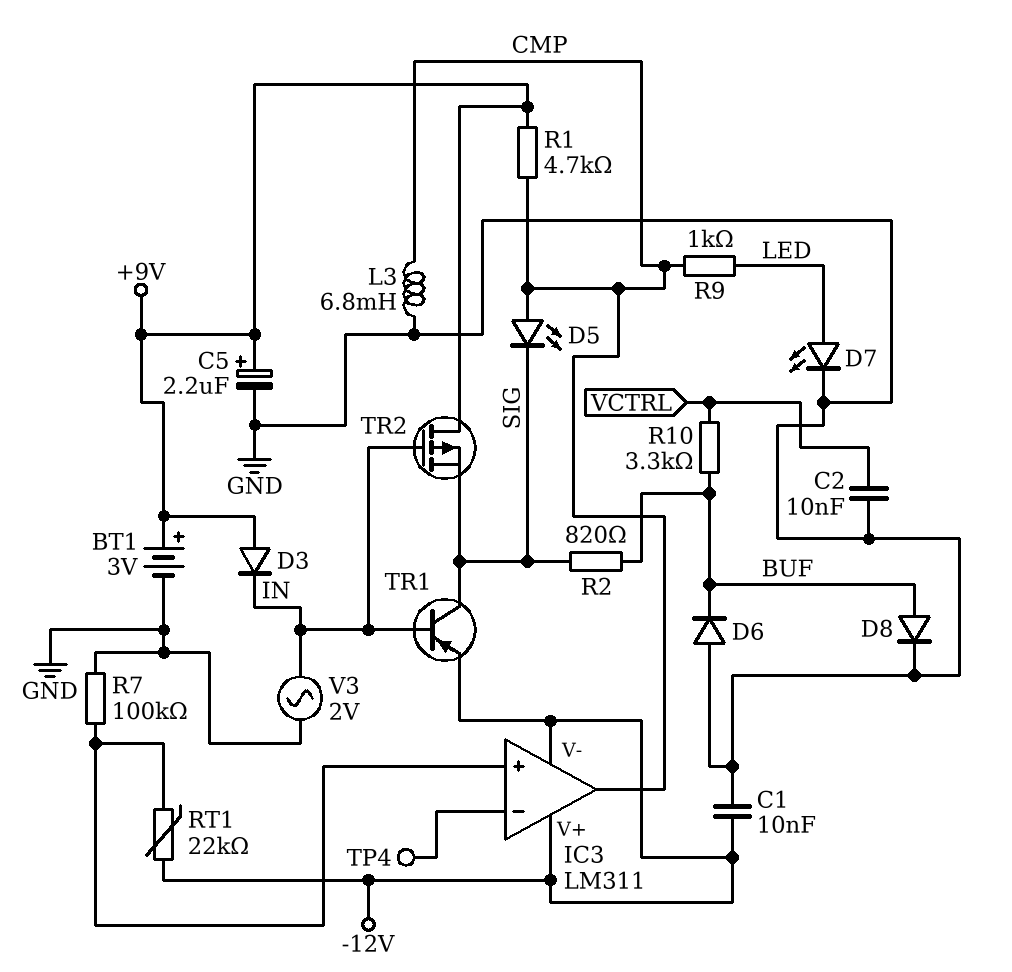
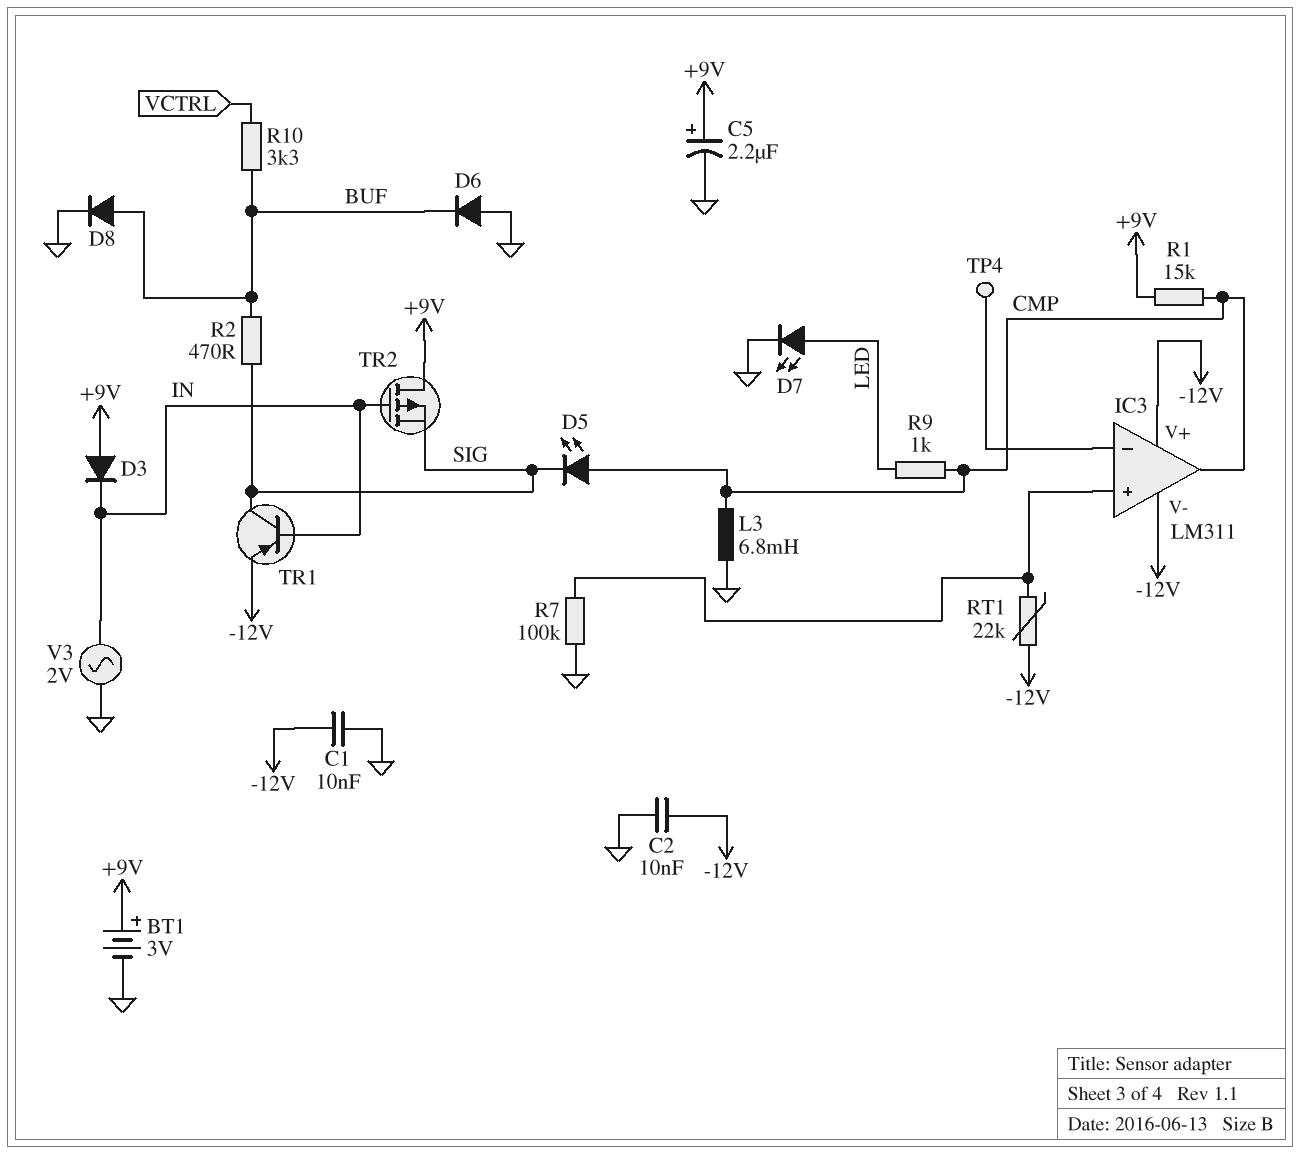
C2: 10nF (GND, VCTRL) -> 10nF (-12V, GND)
R1: 4.7k (+9V, CMP) -> 15k (+9V, CMP)
R2: 820 (BUF, SIG) -> 470 (BUF, SIG)

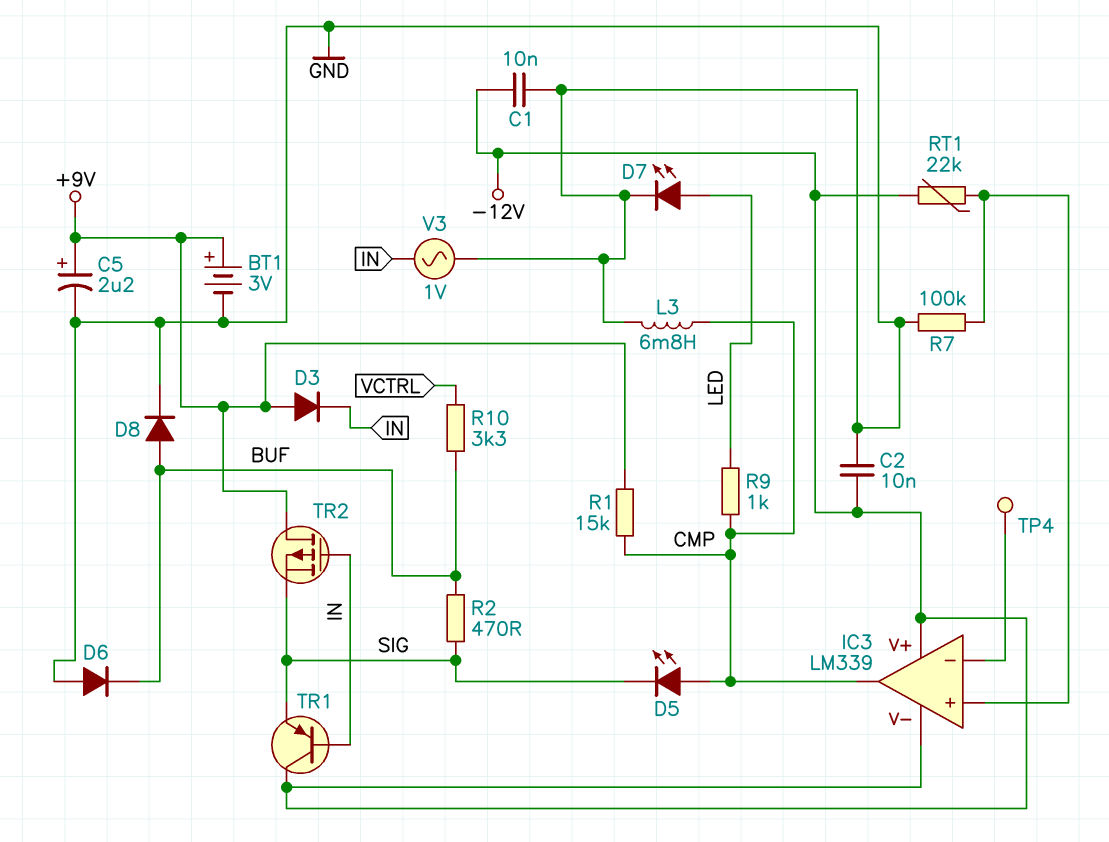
IC3: LM311 -> LM339
TR1: PNP (B IN, C SIG, E -12V) -> PNP (B IN, C -12V, E SIG)
V3: AC 2V (GND, IN) -> AC 1V (GND, IN)

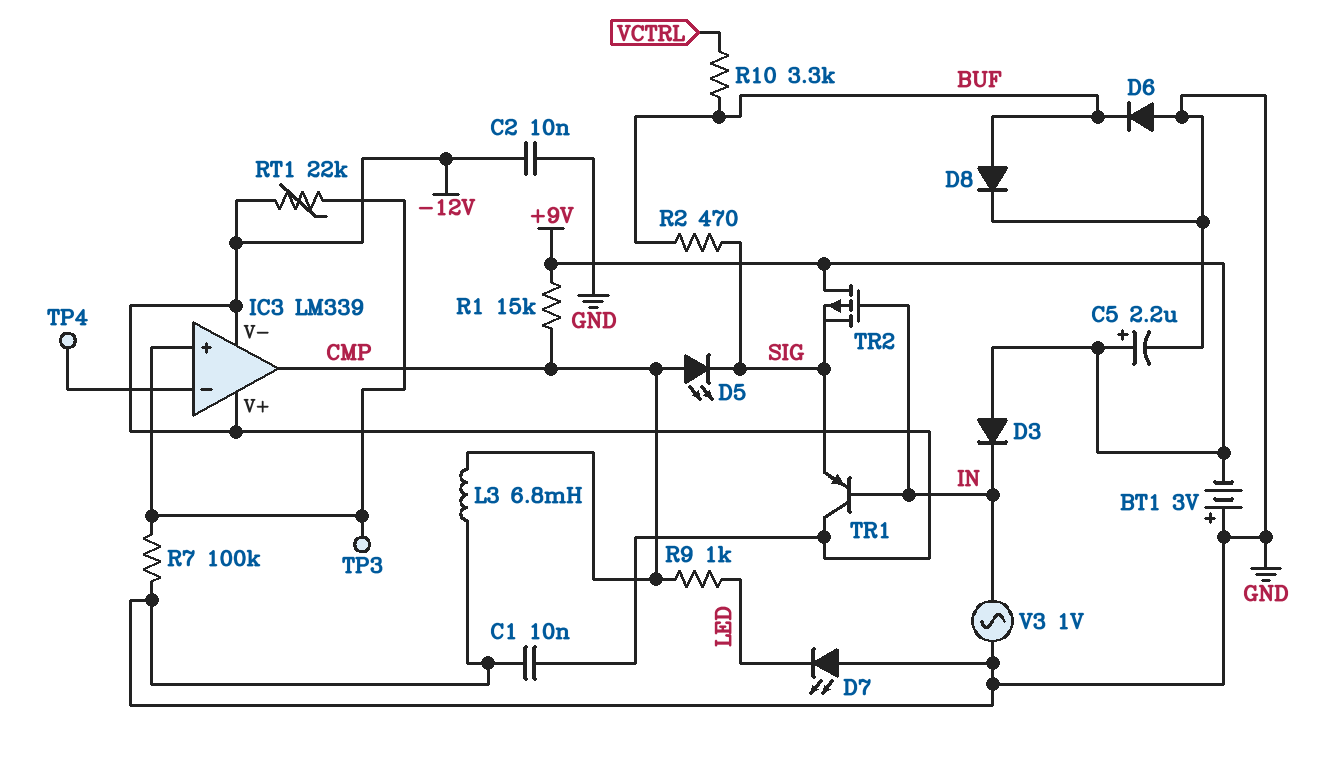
BT1: 3V (plus +9V, minus GND) -> 3V (plus GND, minus +9V)
D7: LED (A LED, K GND) -> LED (A GND, K LED)
TP3: none -> test point (IC3/in+)

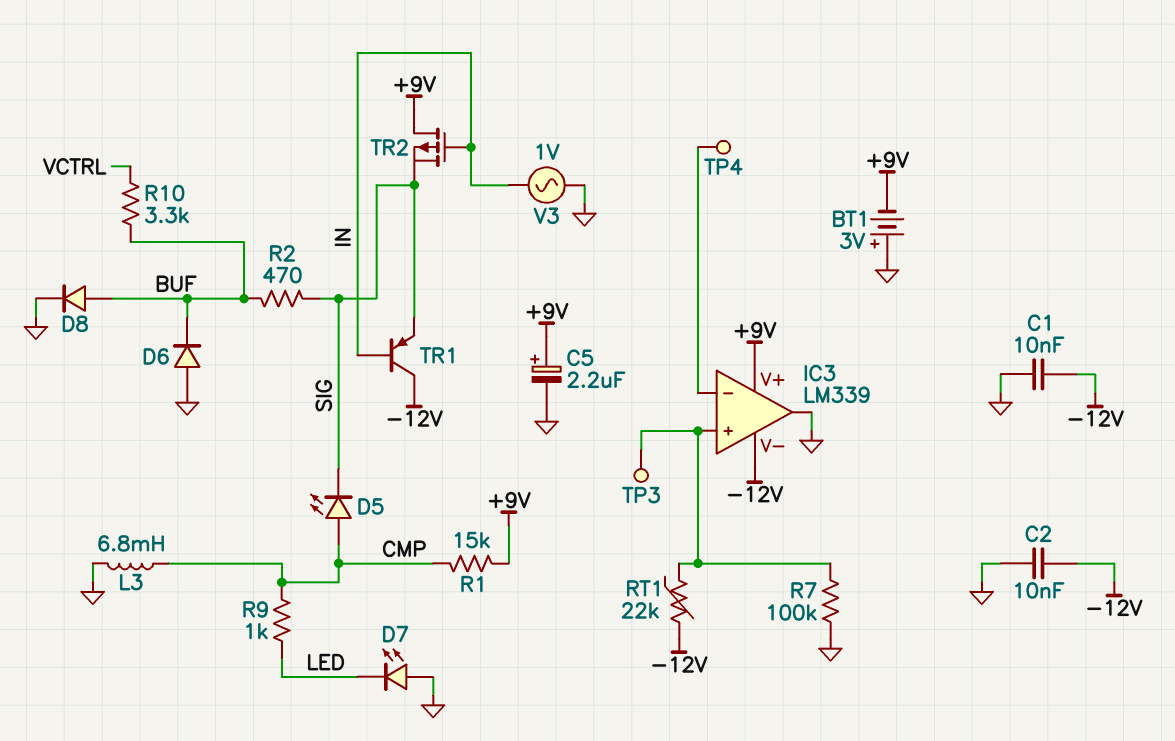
D3: diode (A +9V, K IN) -> none
IC3 pin V+: -12V -> +9V
IC3 pin out: CMP -> GND

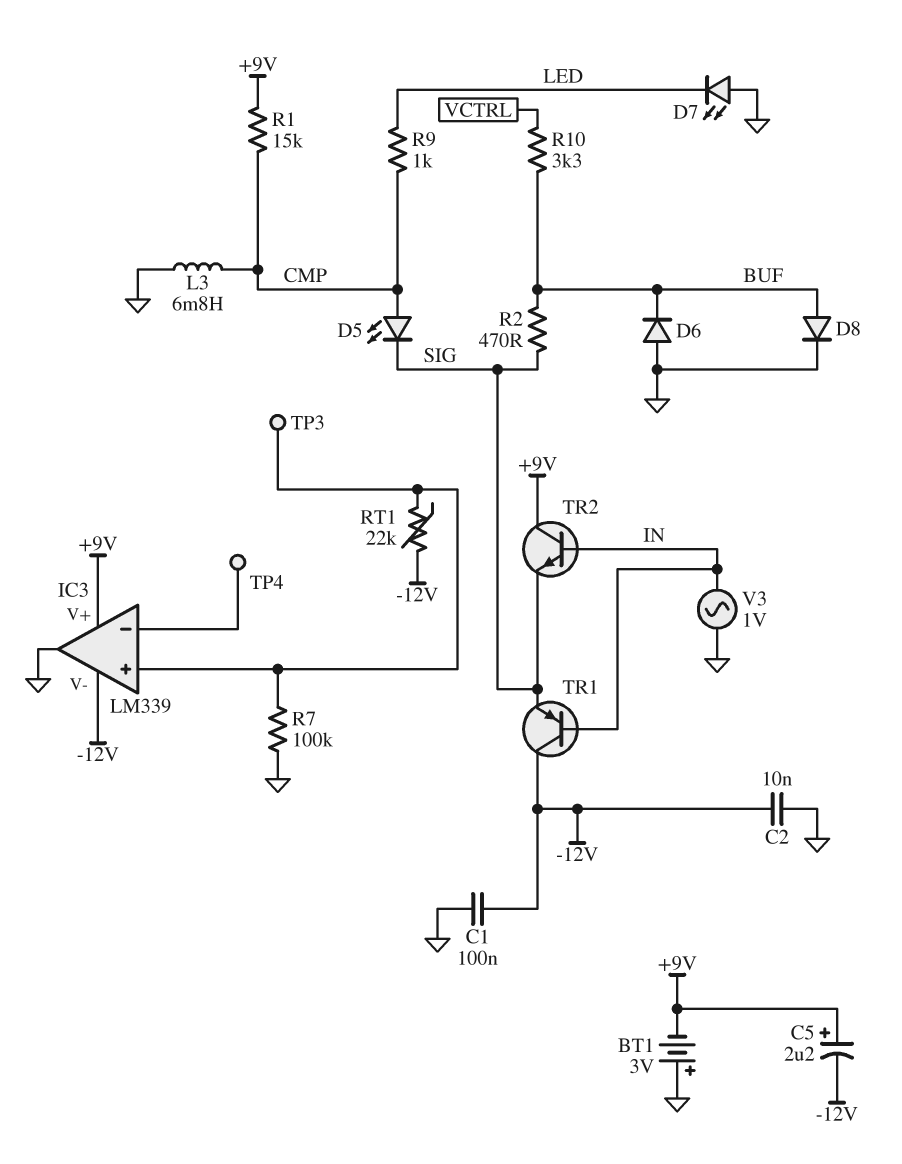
C1: 10nF (-12V, GND) -> 100nF (-12V, GND)
C5: 2.2uF (plus +9V, minus GND) -> 2.2uF (plus +9V, minus -12V)
TR2: PMOS (G IN, D +9V, S SIG) -> NPN (B IN, C +9V, E SIG)

